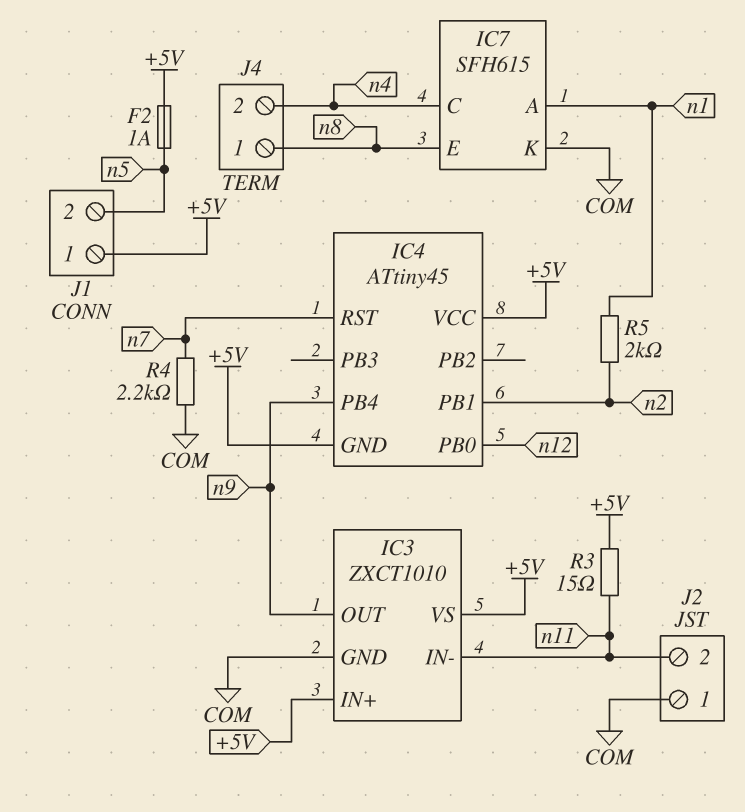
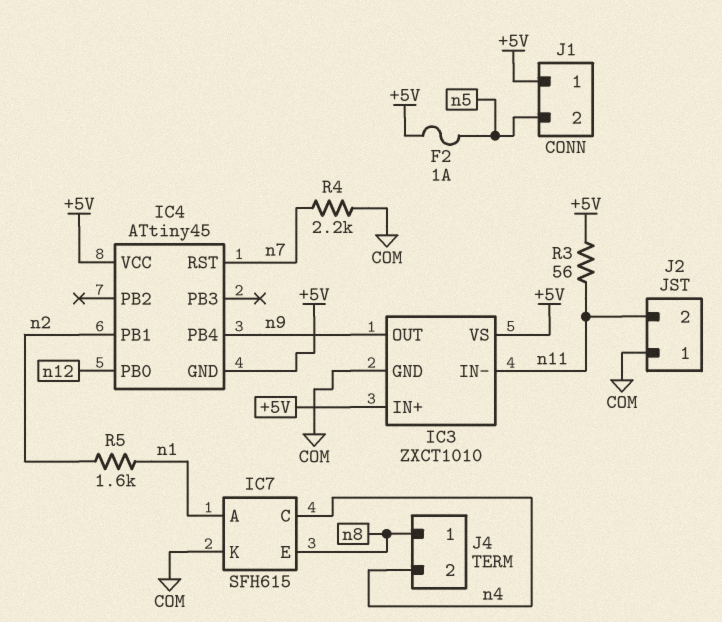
R3: 15 (+5V, n11) -> 56 (+5V, n11)
R5: 2k (n1, n2) -> 1.6k (n1, n2)

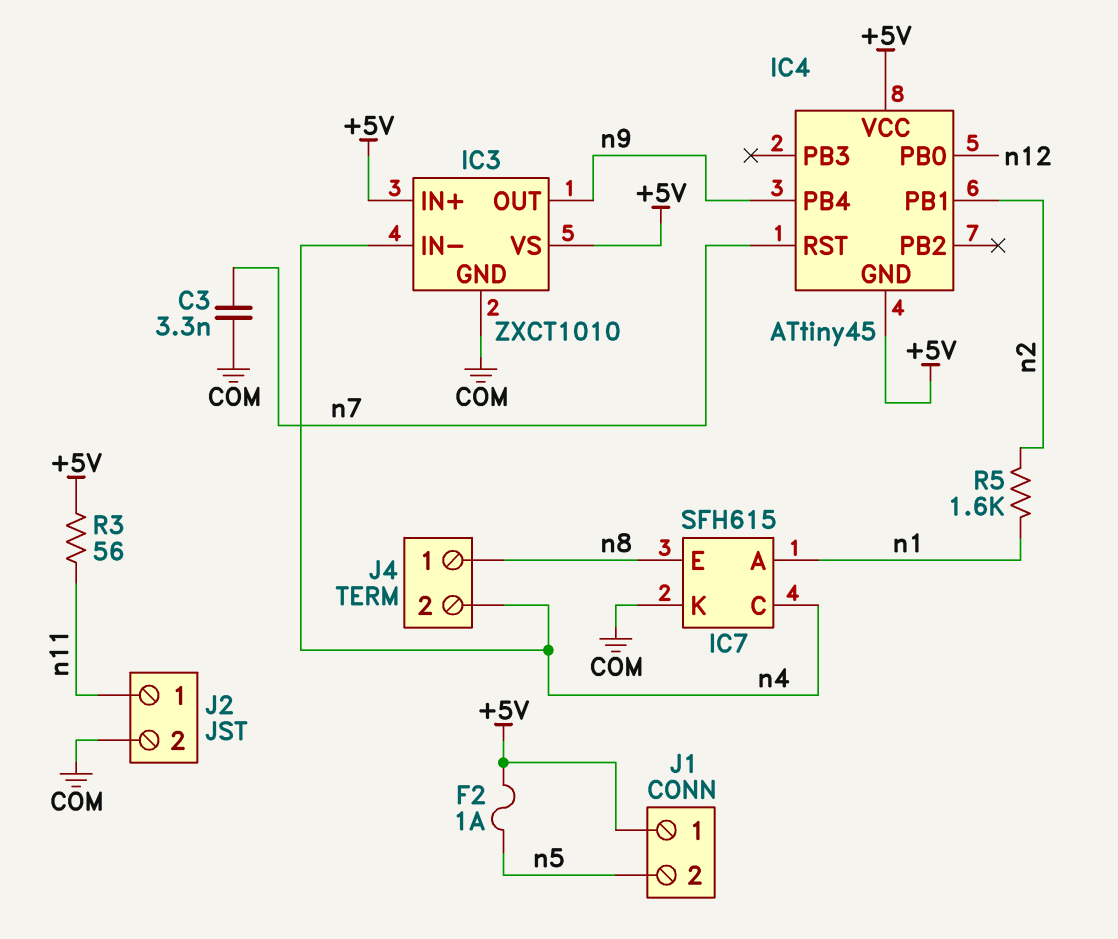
C3: none -> 3.3nF (COM, n7)
IC3 pin IN-: n11 -> n4
J2 pin 1: COM -> n11
J2 pin 2: n11 -> COM
R4: 2.2k (COM, n7) -> none

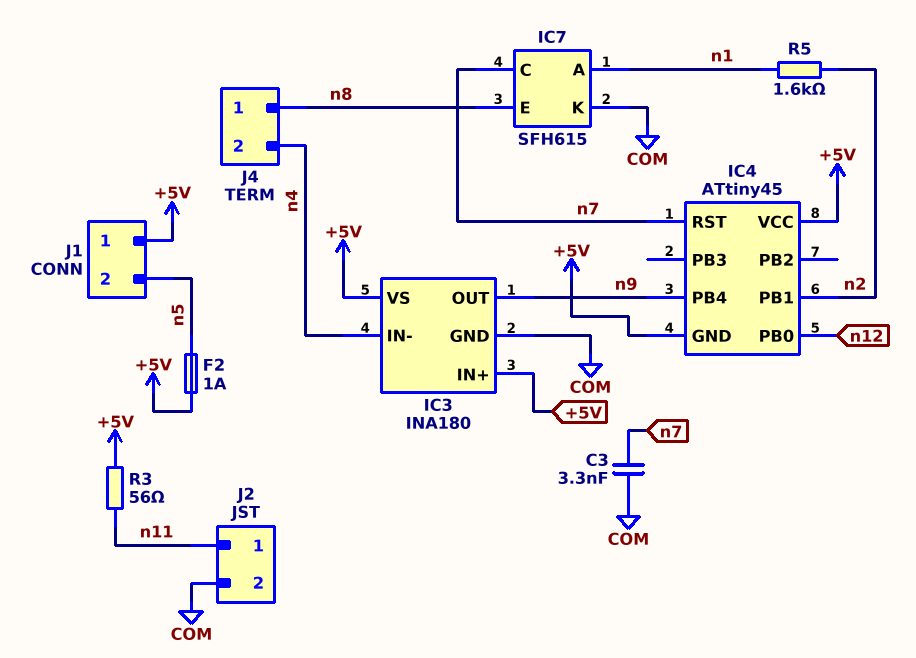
IC3: ZXCT1010 -> INA180
IC7 pin C: n4 -> n7

